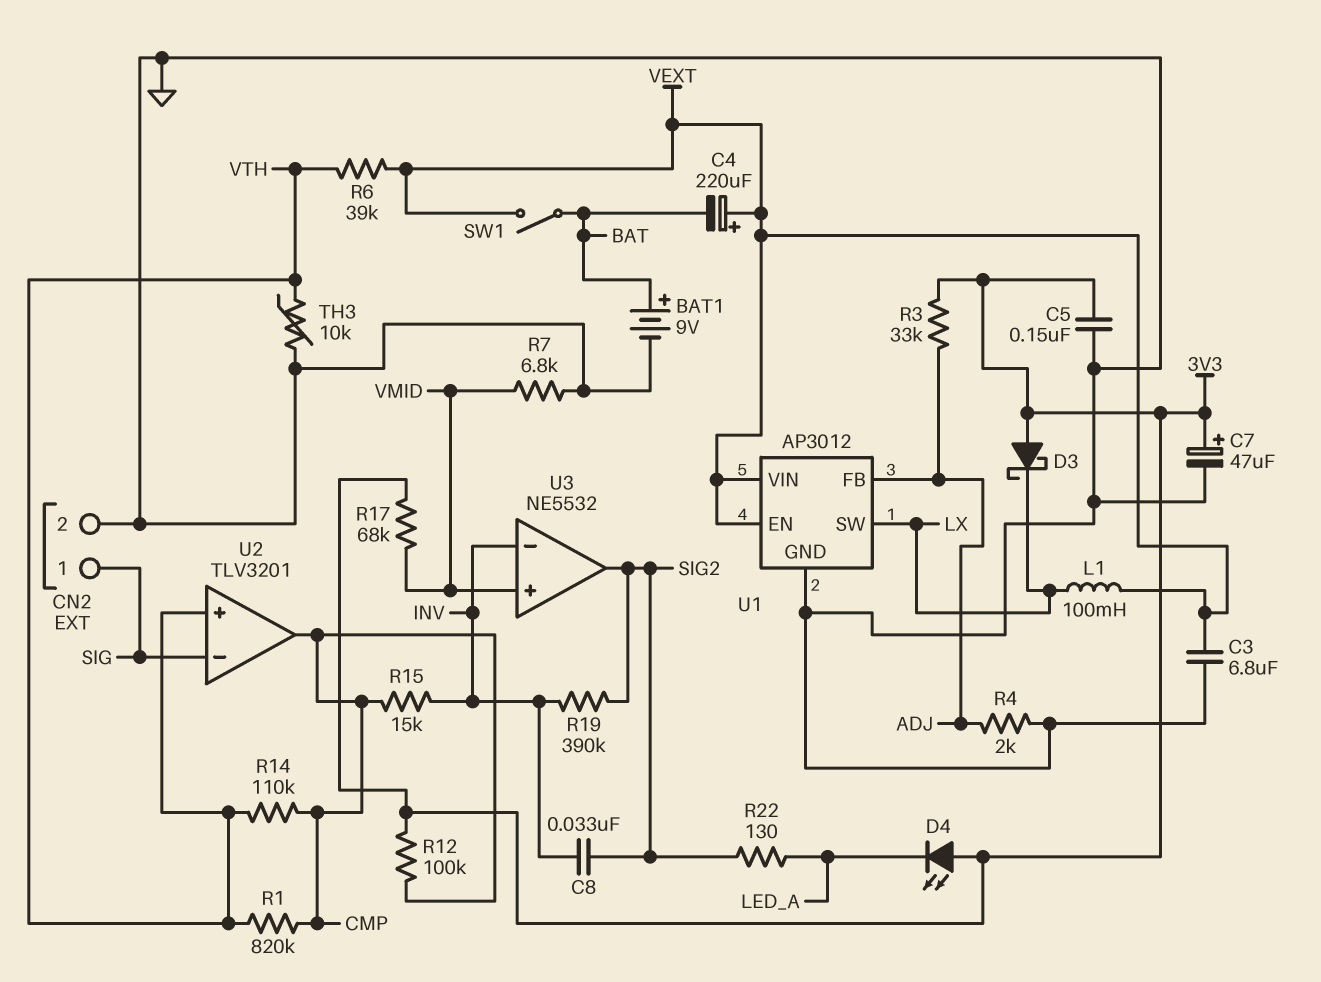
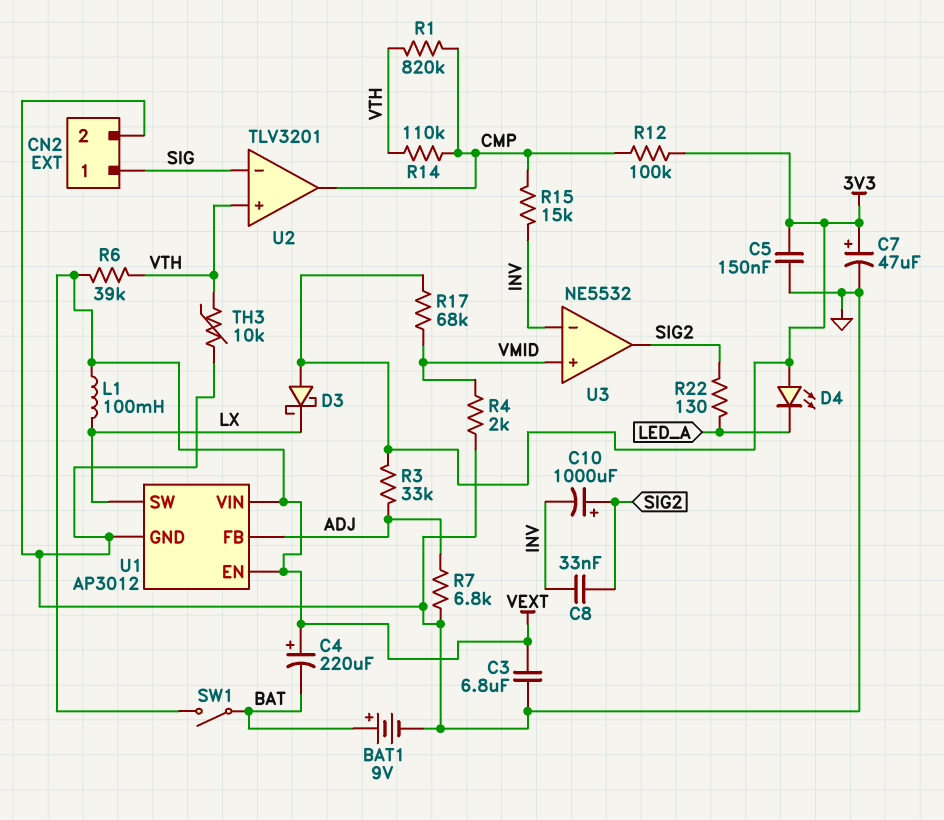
C10: none -> 1000uF (plus SIG2, minus INV)
R4: 2k (ADJ, GND) -> 2k (GND, VMID)
R7: 6.8k (GND, VMID) -> 6.8k (ADJ, GND)
R19: 390k (INV, SIG2) -> none

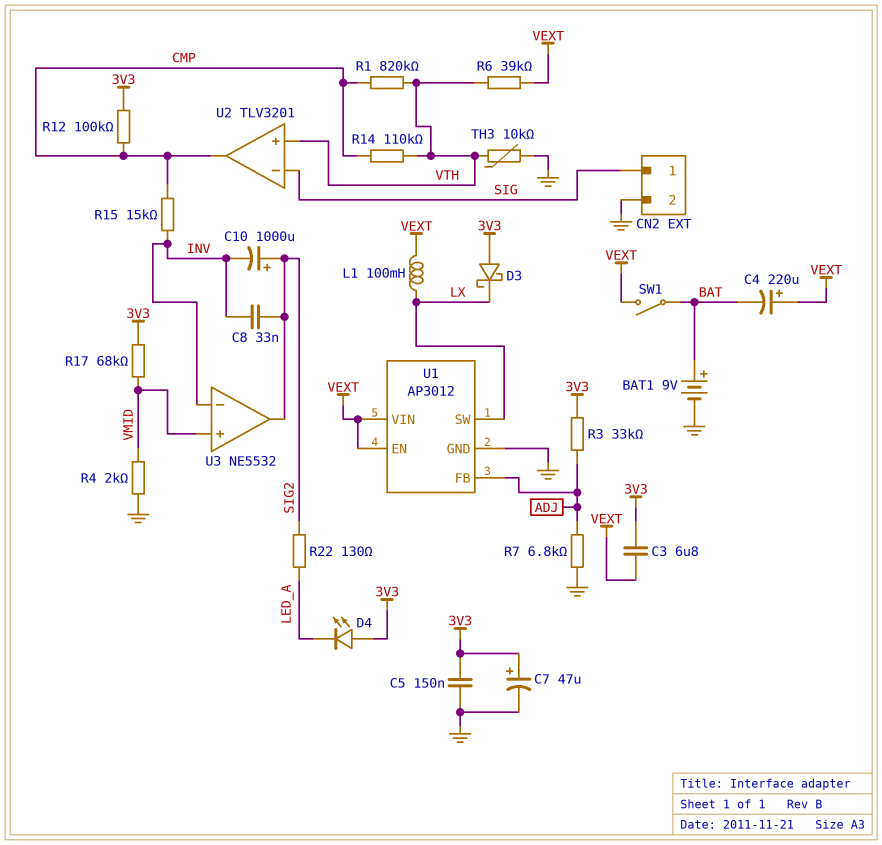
C3: 6.8uF (GND, VEXT) -> 6.8uF (3V3, VEXT)

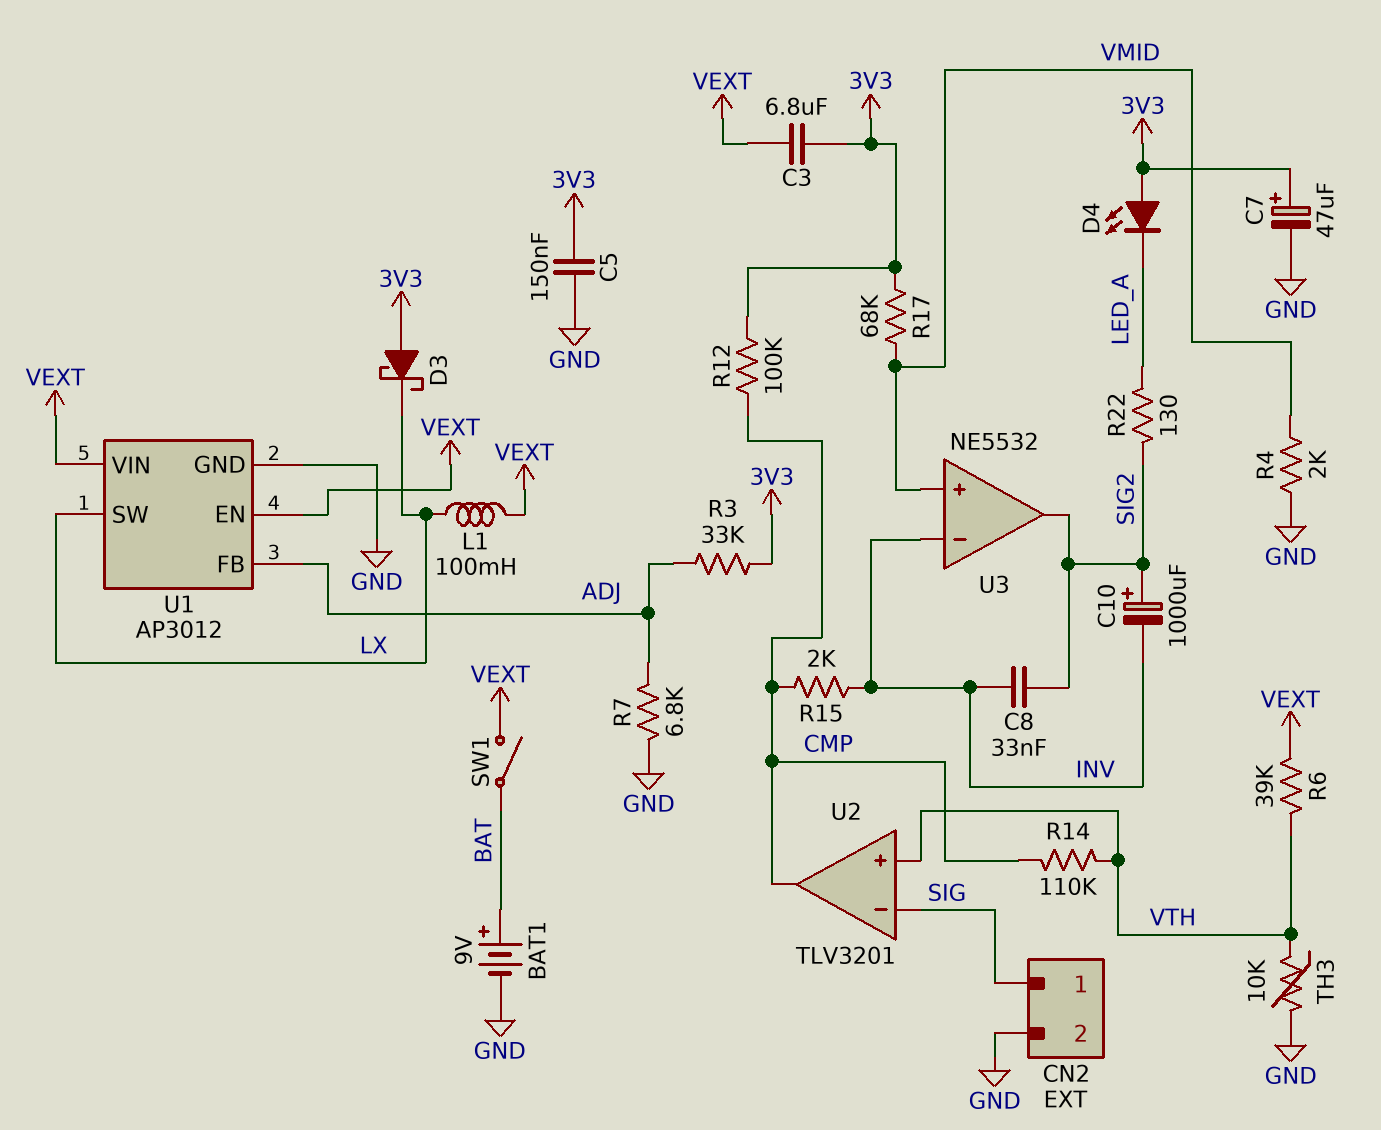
C4: 220uF (plus VEXT, minus BAT) -> none
R1: 820k (CMP, VTH) -> none
R15: 15k (CMP, INV) -> 2k (CMP, INV)

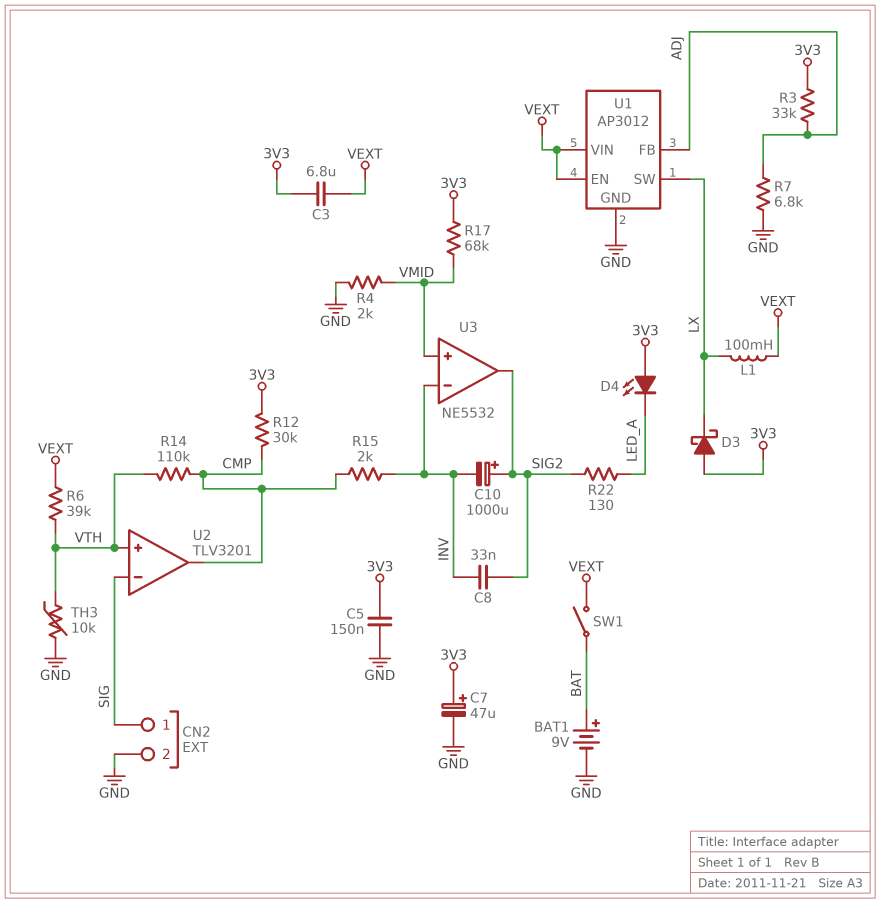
R12: 100k (3V3, CMP) -> 30k (3V3, CMP)

